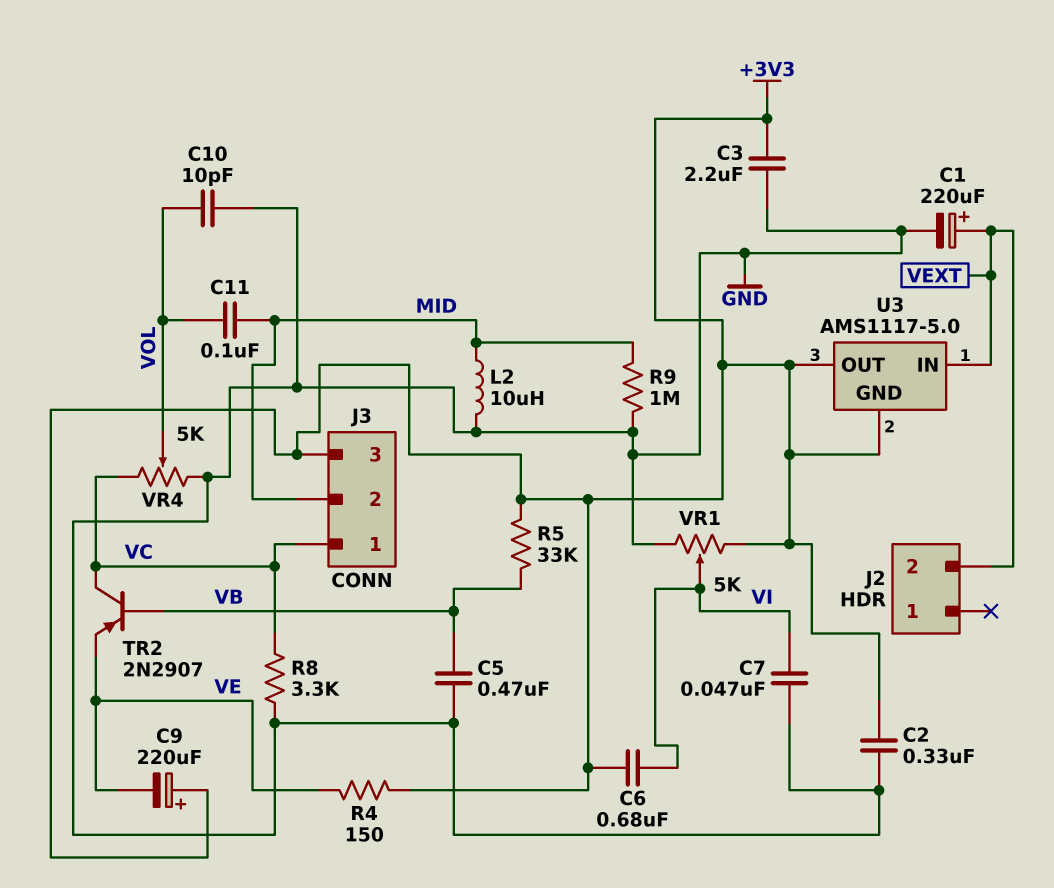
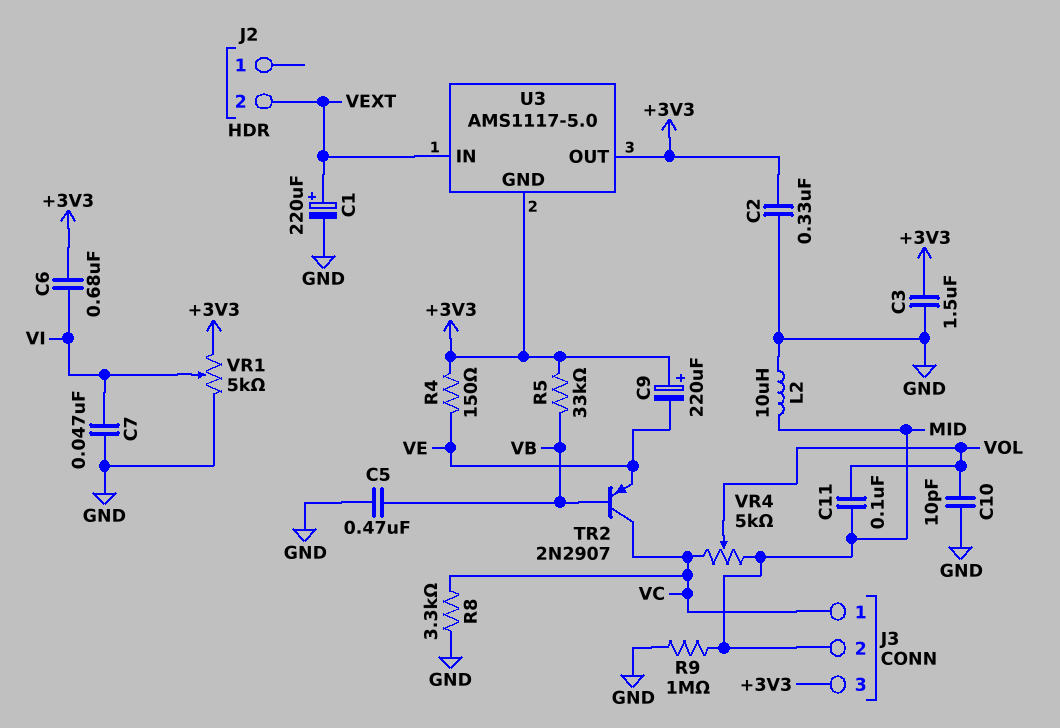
C3: 2.2uF (+3V3, GND) -> 1.5uF (+3V3, GND)
VR4: 5k (GND, VC, wiper VOL) -> 5k (MID, VC, wiper VOL)

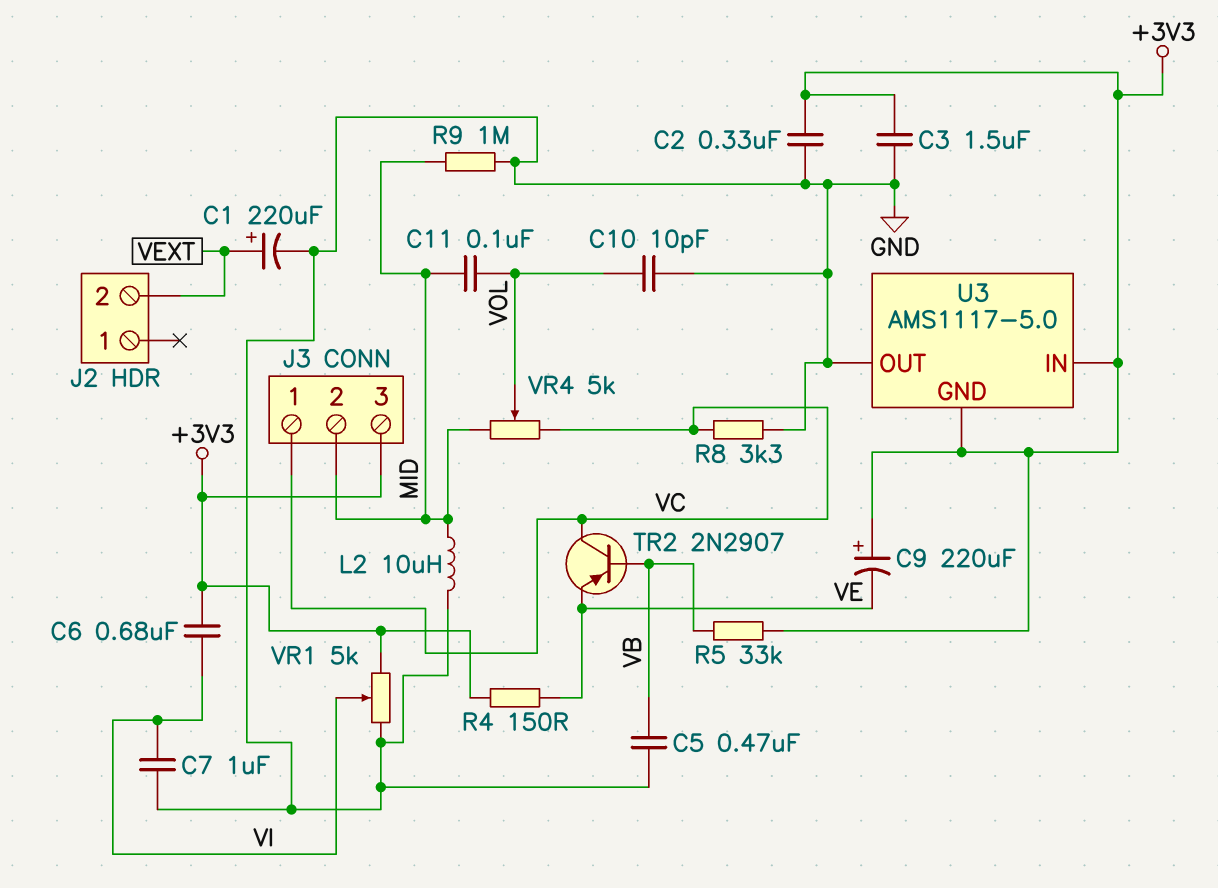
C7: 47nF (GND, VI) -> 1uF (GND, VI)
U3 pin IN: VEXT -> +3V3
U3 pin OUT: +3V3 -> GND

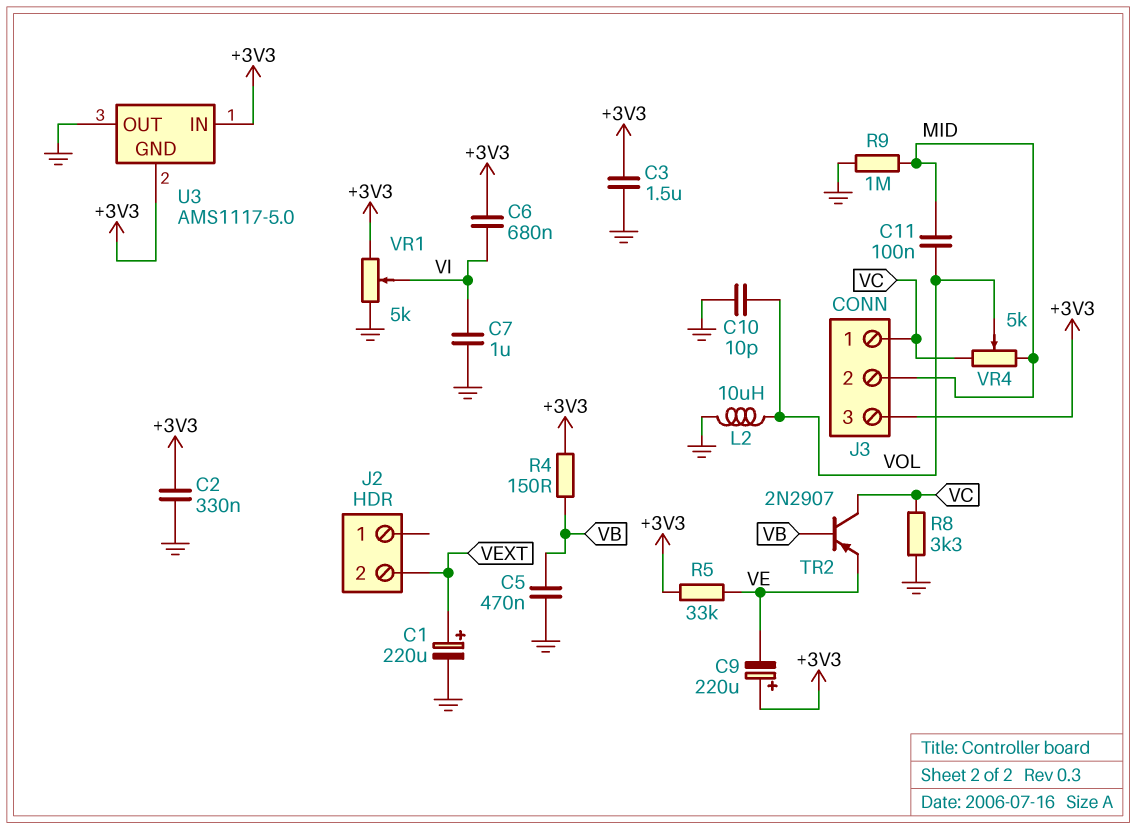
L2: 10uH (GND, MID) -> 10uH (GND, VOL)
R4: 150 (+3V3, VE) -> 150 (+3V3, VB)
R5: 33k (+3V3, VB) -> 33k (+3V3, VE)

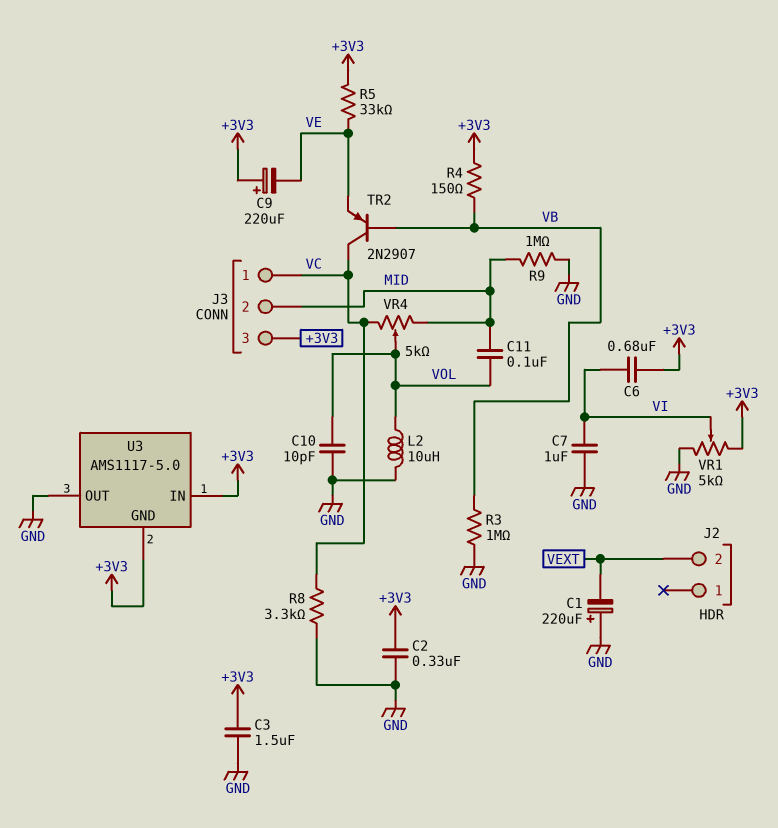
C1: 220uF (plus VEXT, minus GND) -> 220uF (plus GND, minus VEXT)
C5: 470nF (GND, VB) -> none
R3: none -> 1M (GND, VB)

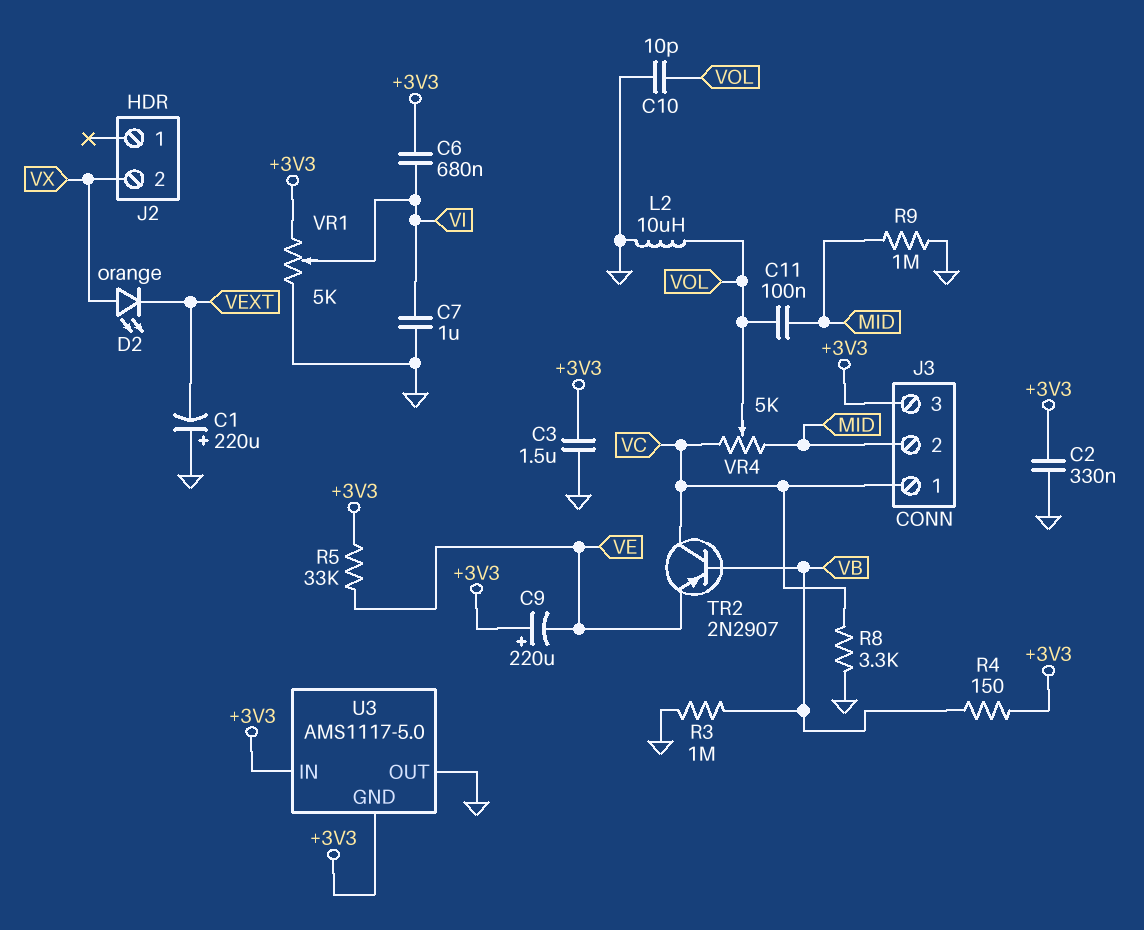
D2: none -> LED orange (A VX, K VEXT)
J2 pin 2: VEXT -> VX

